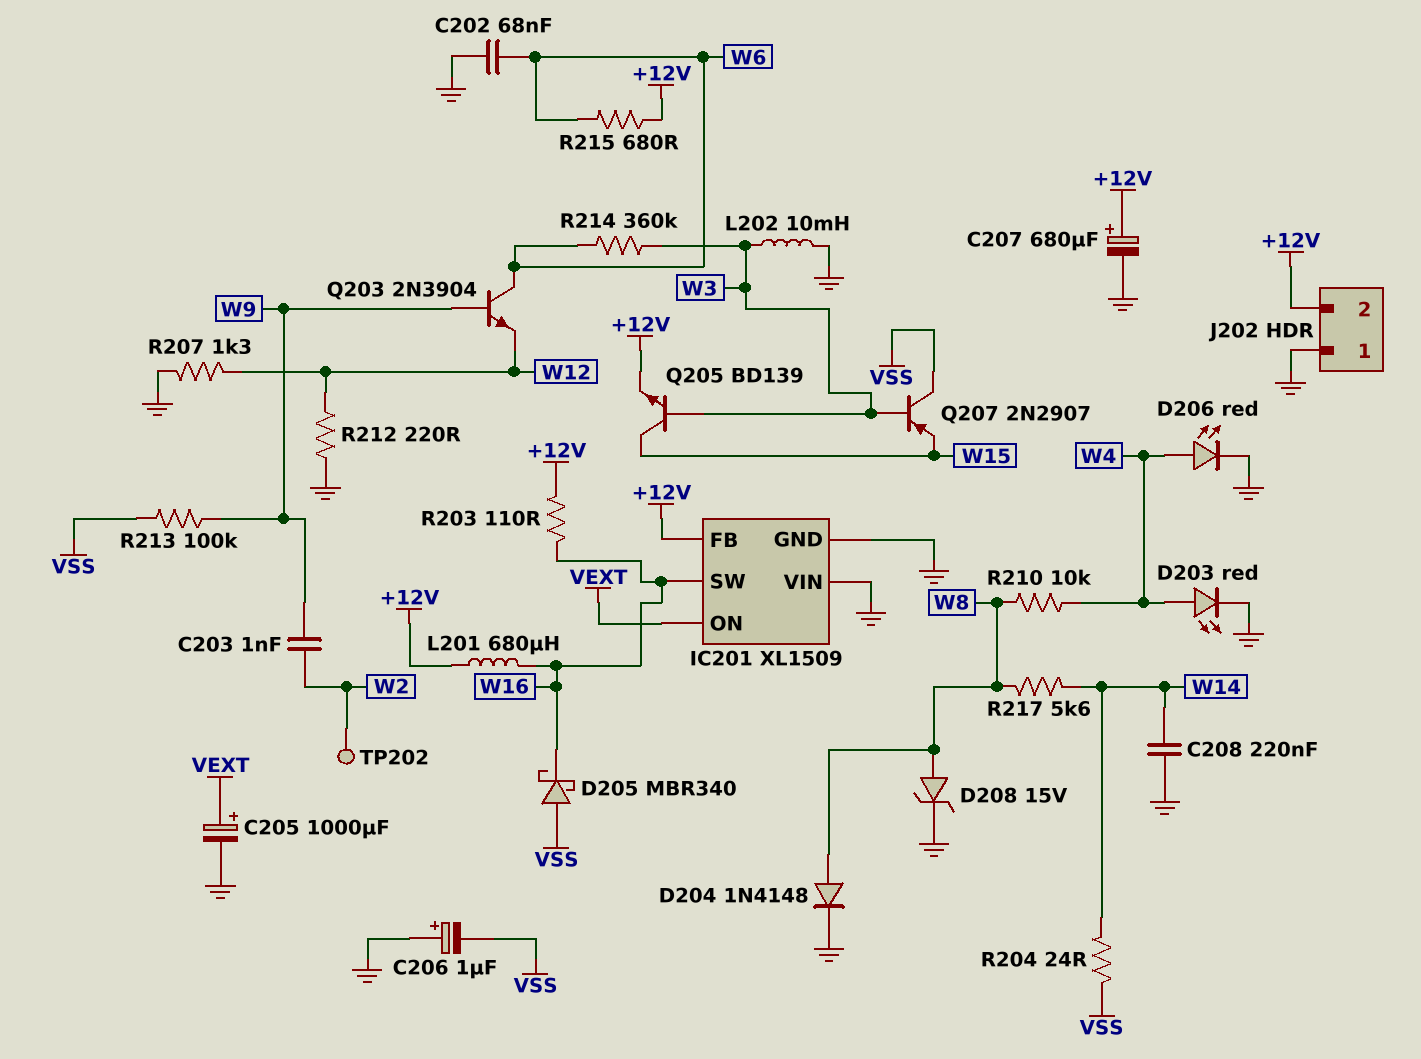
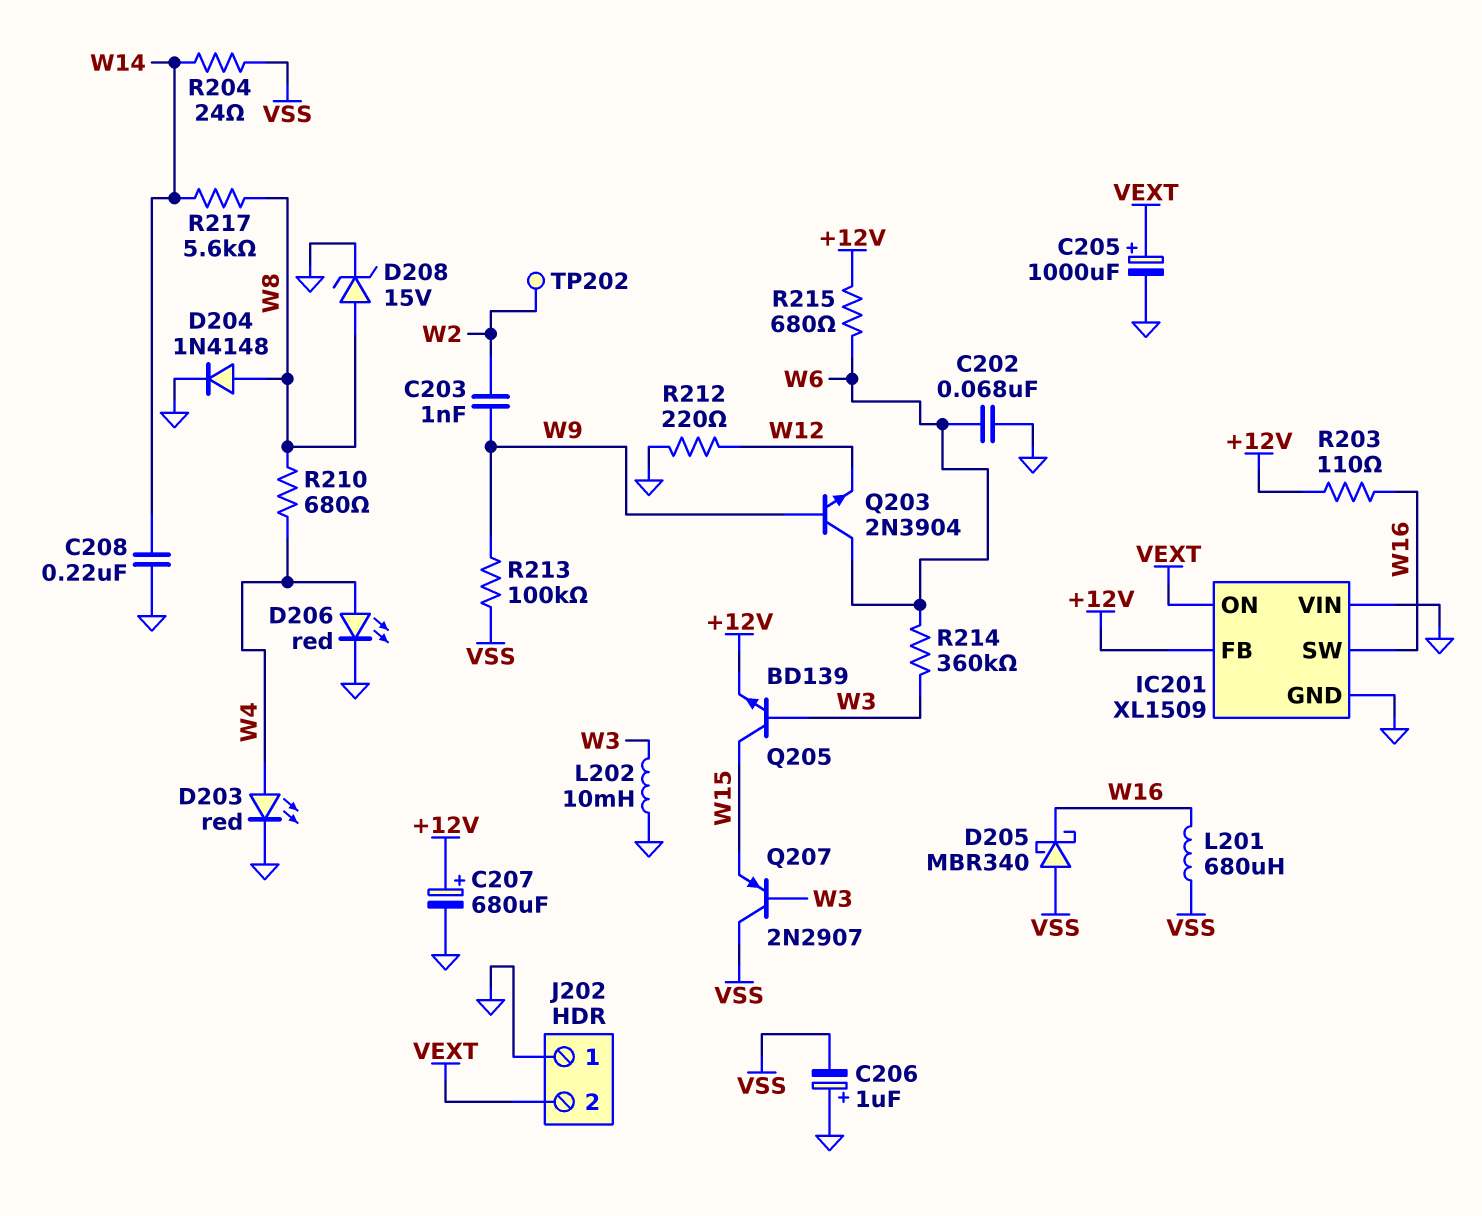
J202 pin 2: +12V -> VEXT
L201: 680uH (+12V, W16) -> 680uH (VSS, W16)
R207: 1.3k (GND, W12) -> none
R210: 10k (W4, W8) -> 680 (W4, W8)

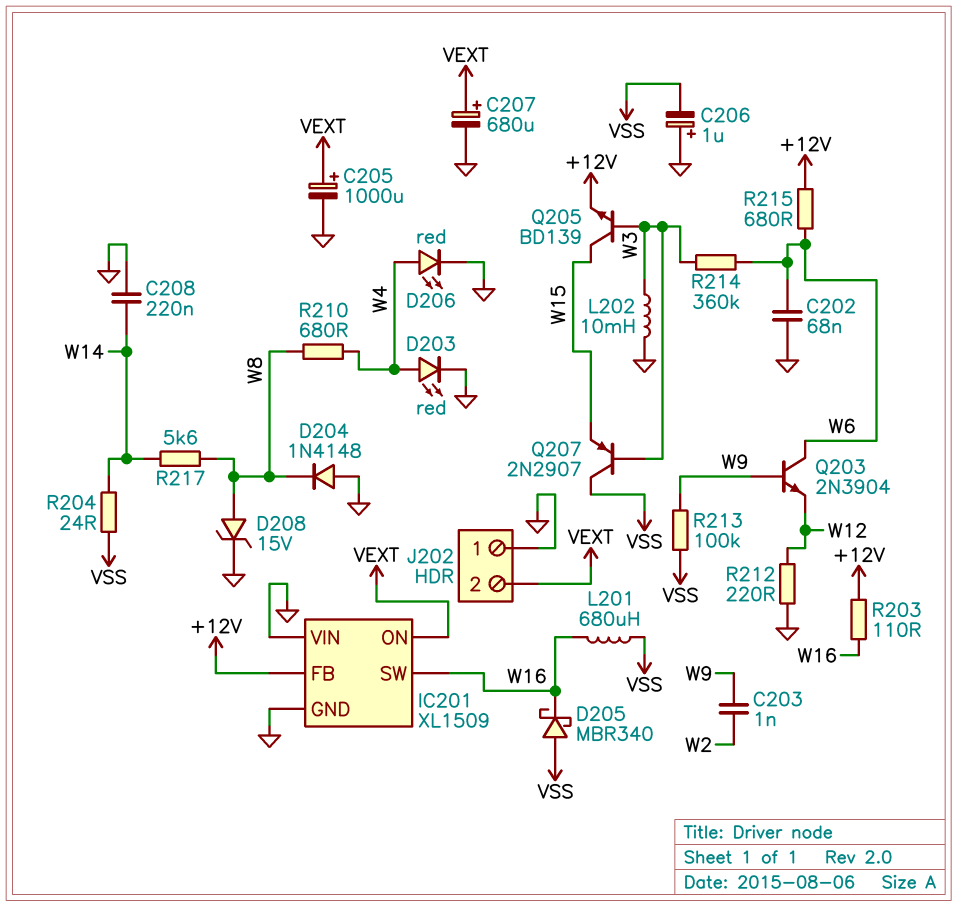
C207: 680uF (plus +12V, minus GND) -> 680uF (plus VEXT, minus GND)
D204: diode 1N4148 (A W8, K GND) -> diode 1N4148 (A GND, K W8)
TP202: test point (W2) -> none

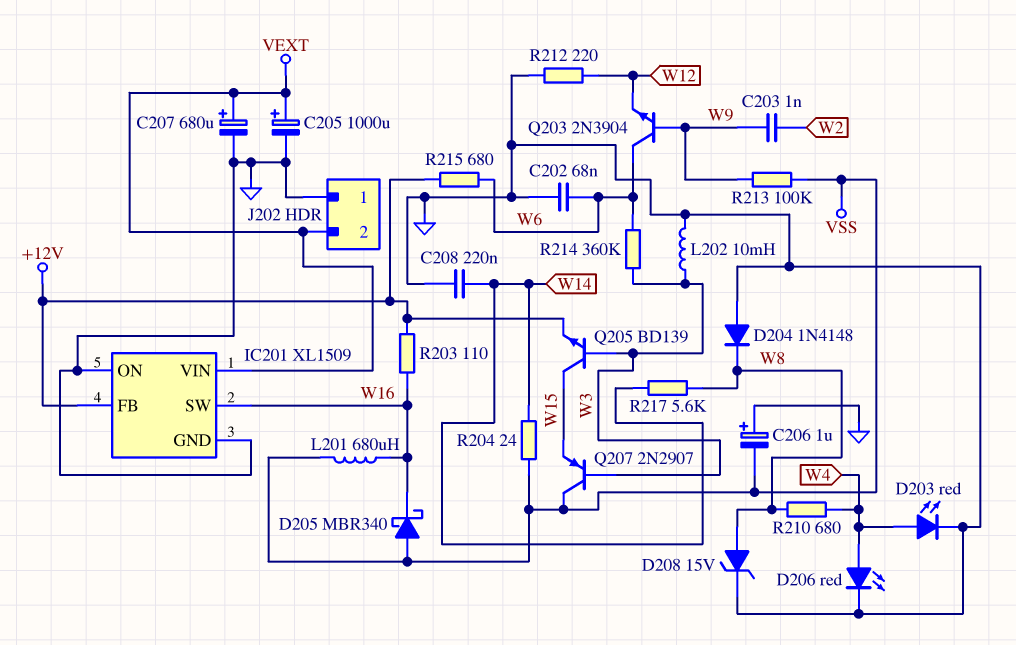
IC201 pin ON: VEXT -> GND
IC201 pin VIN: GND -> VEXT

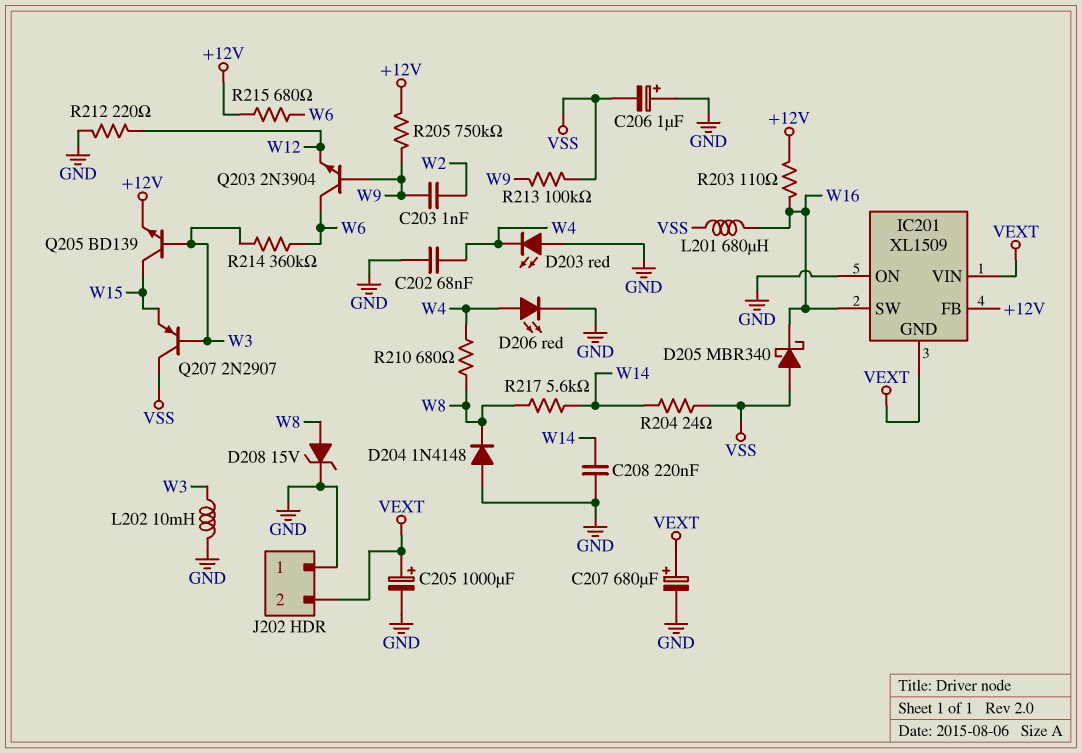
C202: 68nF (GND, W6) -> 68nF (GND, W4)
D203: LED red (A W4, K GND) -> LED red (A GND, K W4)
IC201 pin GND: GND -> VEXT
R205: none -> 750k (+12V, W9)

